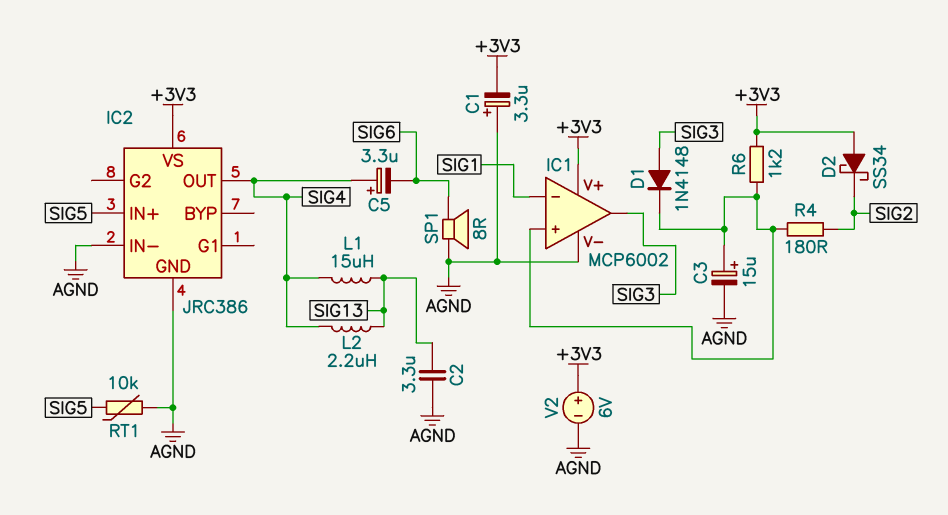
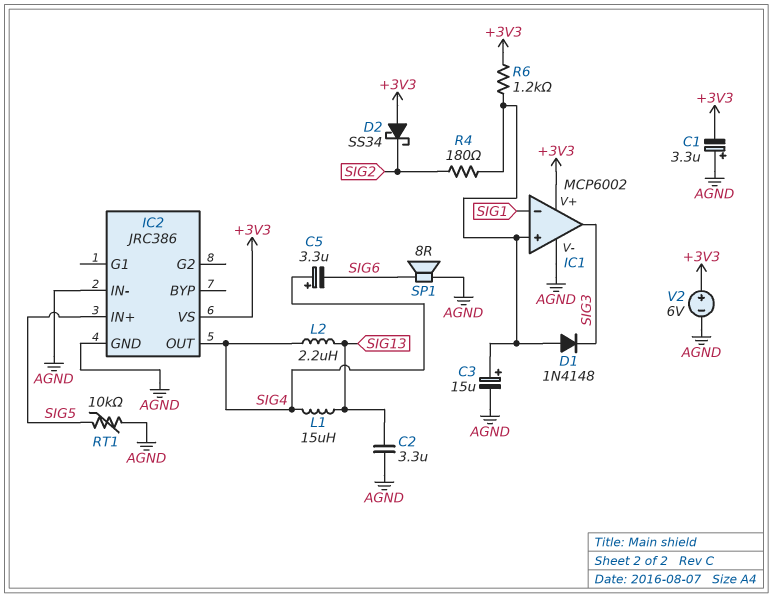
D1: diode 1N4148 (A SIG3, K IC1/in+) -> diode 1N4148 (A IC1/in+, K SIG3)

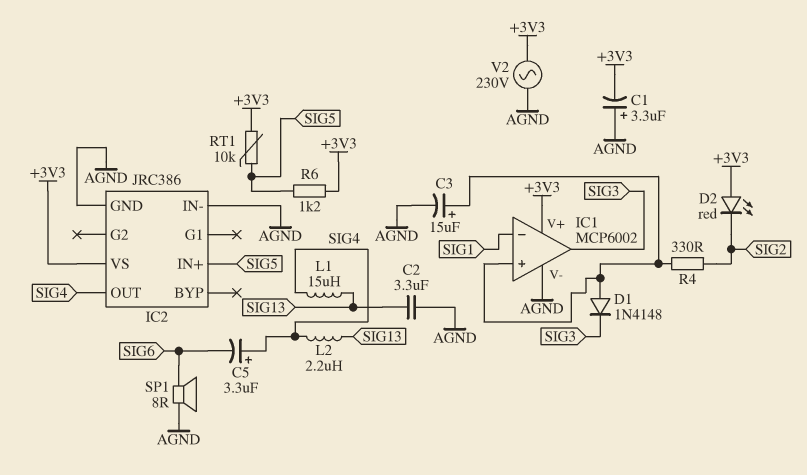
D2: schottky SS34 (A +3V3, K SIG2) -> LED red (A +3V3, K SIG2)
R4: 180 (IC1/in+, SIG2) -> 330 (IC1/in+, SIG2)
R6: 1.2k (+3V3, IC1/in+) -> 1.2k (+3V3, SIG5)
RT1: 10k (AGND, SIG5) -> 10k (+3V3, SIG5)
V2: 6V (plus +3V3, minus AGND) -> AC 230V (+3V3, AGND)

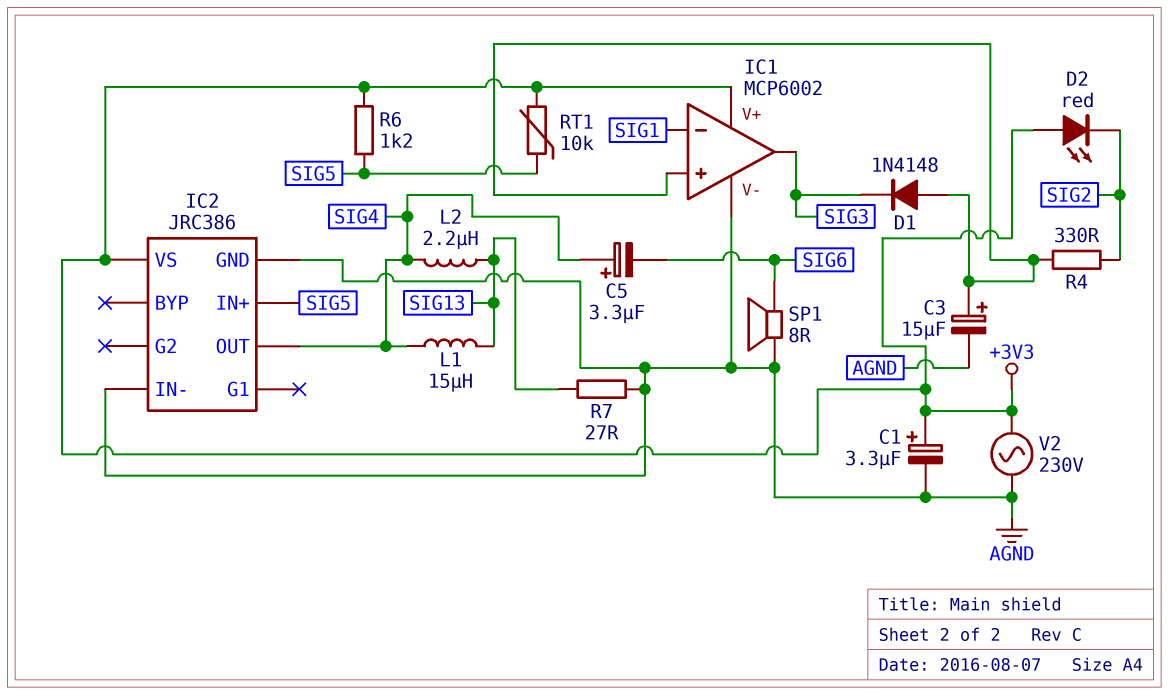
C1: 3.3uF (plus AGND, minus +3V3) -> 3.3uF (plus +3V3, minus AGND)
C2: 3.3uF (AGND, SIG13) -> none
R7: none -> 27 (AGND, SIG13)

